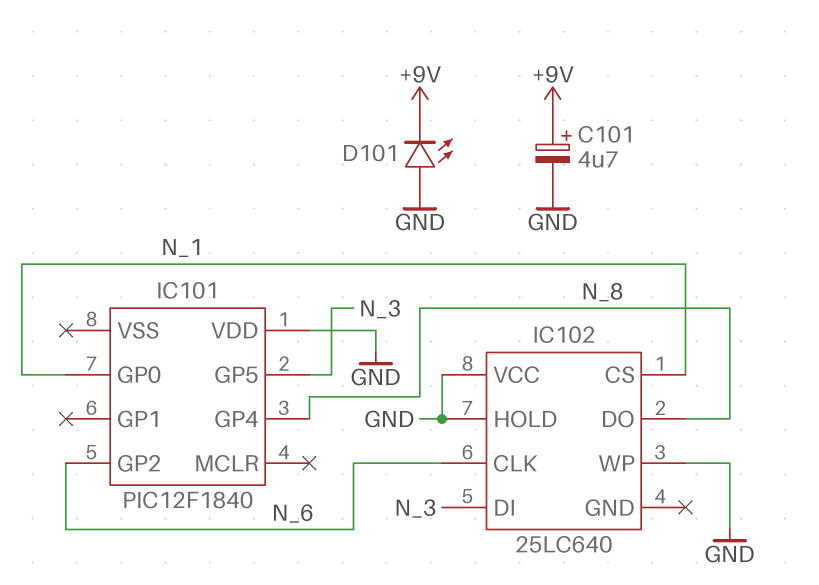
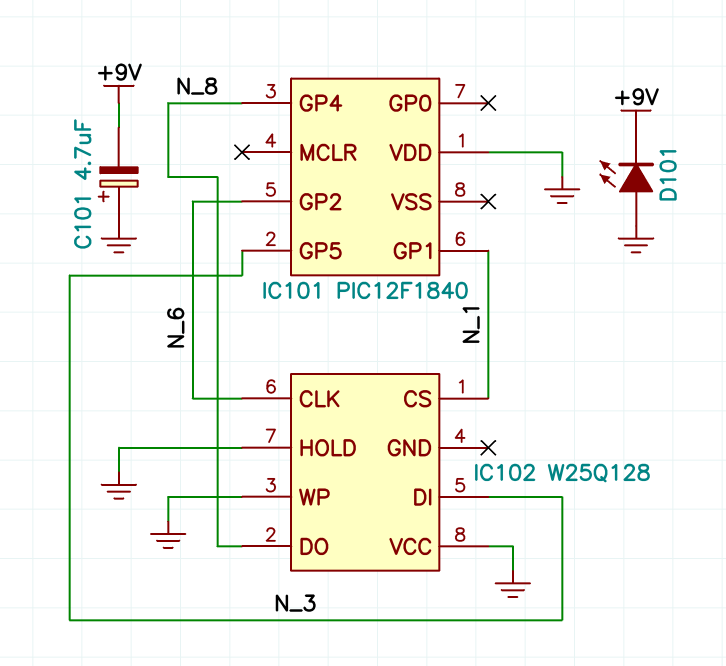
C101: 4.7uF (plus +9V, minus GND) -> 4.7uF (plus GND, minus +9V)
IC101 pin GP0: N_1 -> none
IC101 pin GP1: none -> N_1
IC102: 25LC640 -> W25Q128

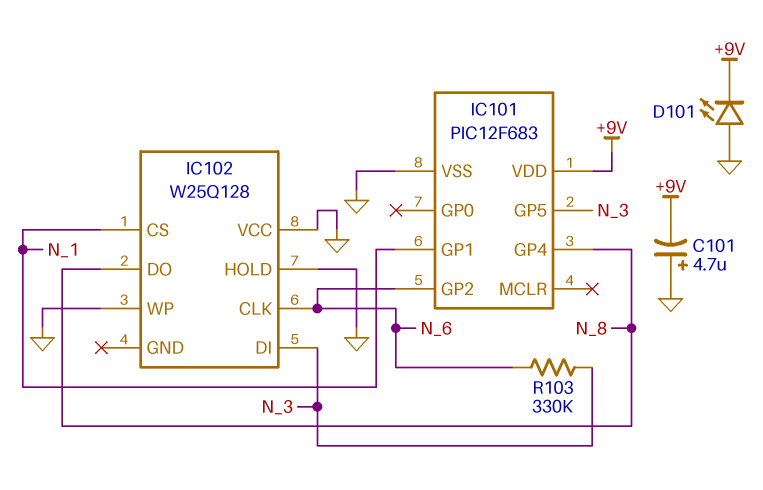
IC101: PIC12F1840 -> PIC12F683
IC101 pin VDD: GND -> +9V
IC101 pin VSS: none -> GND
R103: none -> 330k (N_3, N_6)

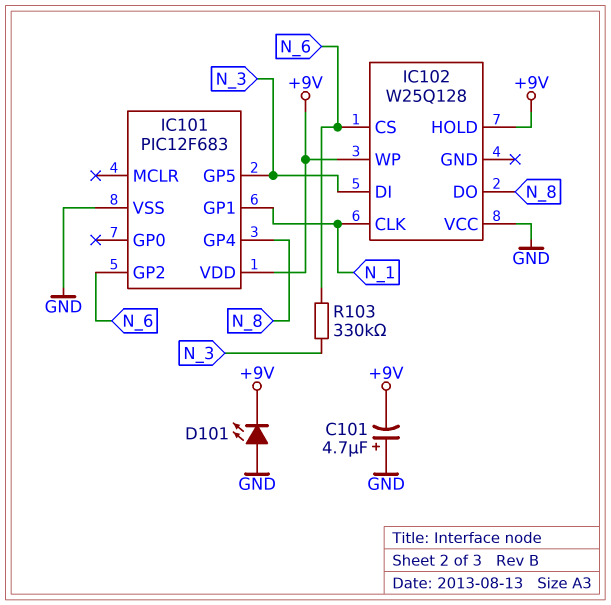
IC102 pin CLK: N_6 -> N_1
IC102 pin CS: N_1 -> N_6
IC102 pin HOLD: GND -> +9V
IC102 pin WP: GND -> +9V

